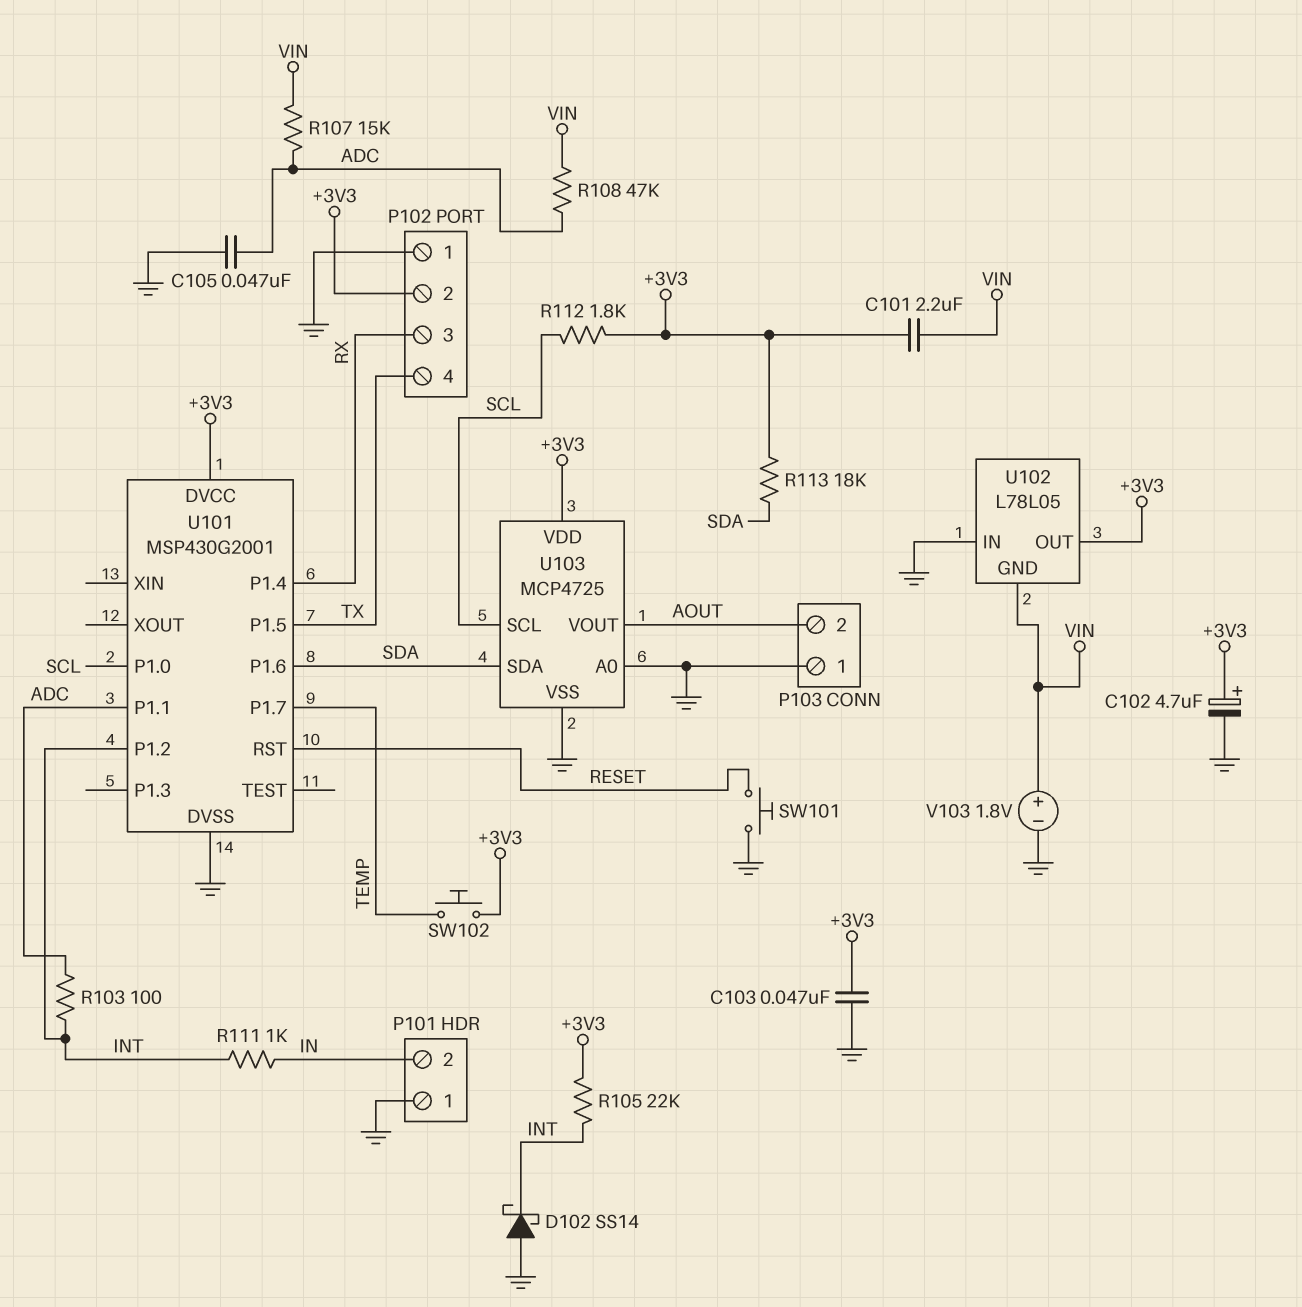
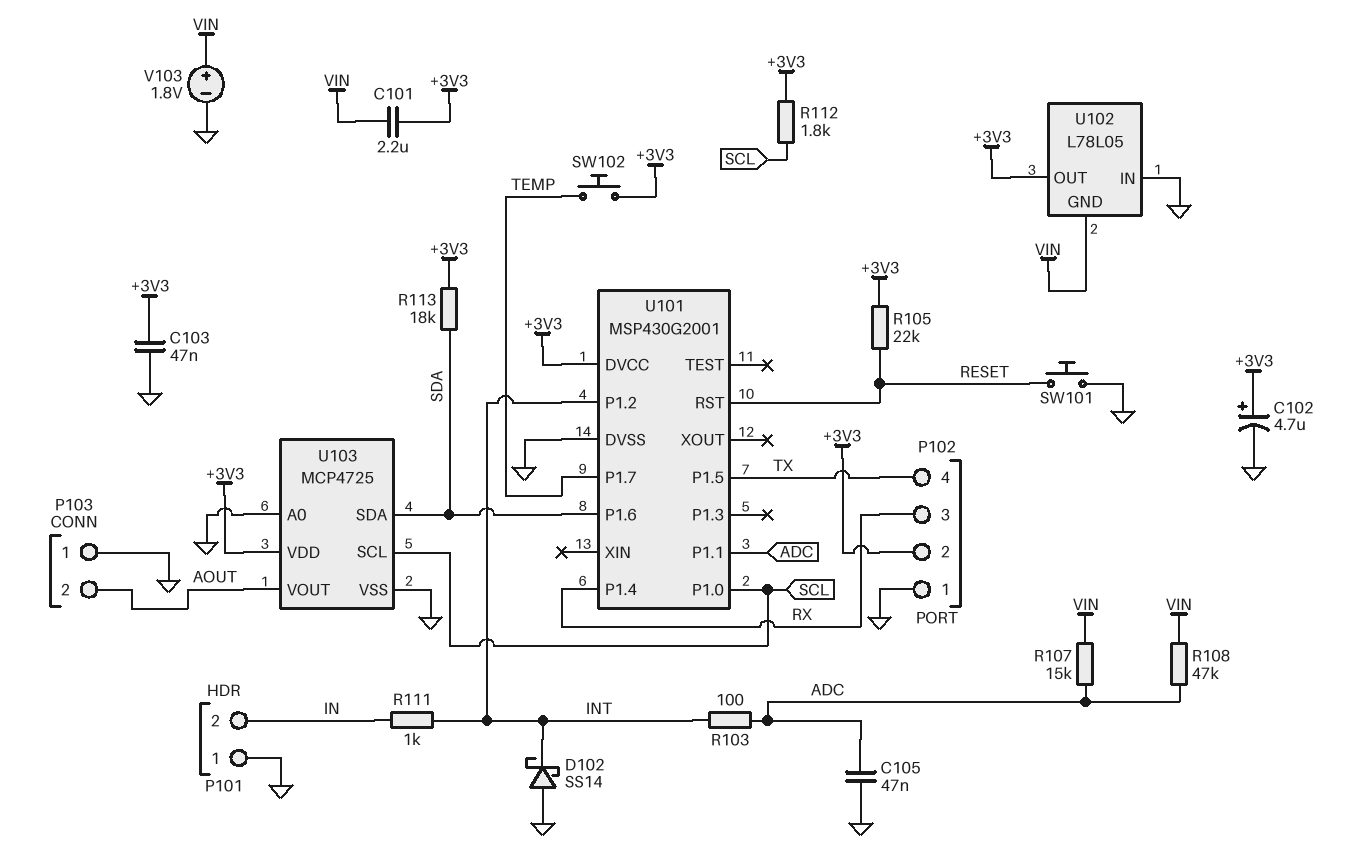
R105: 22k (+3V3, INT) -> 22k (+3V3, RESET)

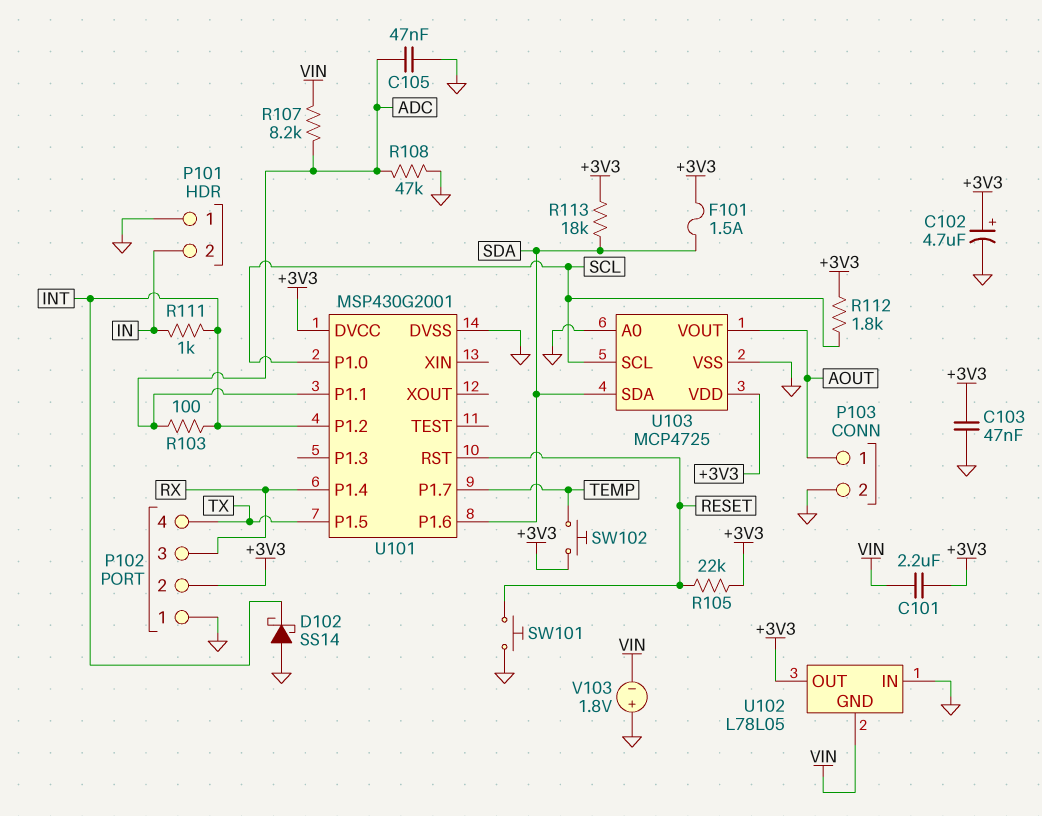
F101: none -> 1.5A (+3V3, SDA)
P103 pin 1: GND -> AOUT
P103 pin 2: AOUT -> GND
R107: 15k (ADC, VIN) -> 8.2k (ADC, VIN)
R108: 47k (ADC, VIN) -> 47k (ADC, GND)
V103: 1.8V (plus VIN, minus GND) -> 1.8V (plus GND, minus VIN)

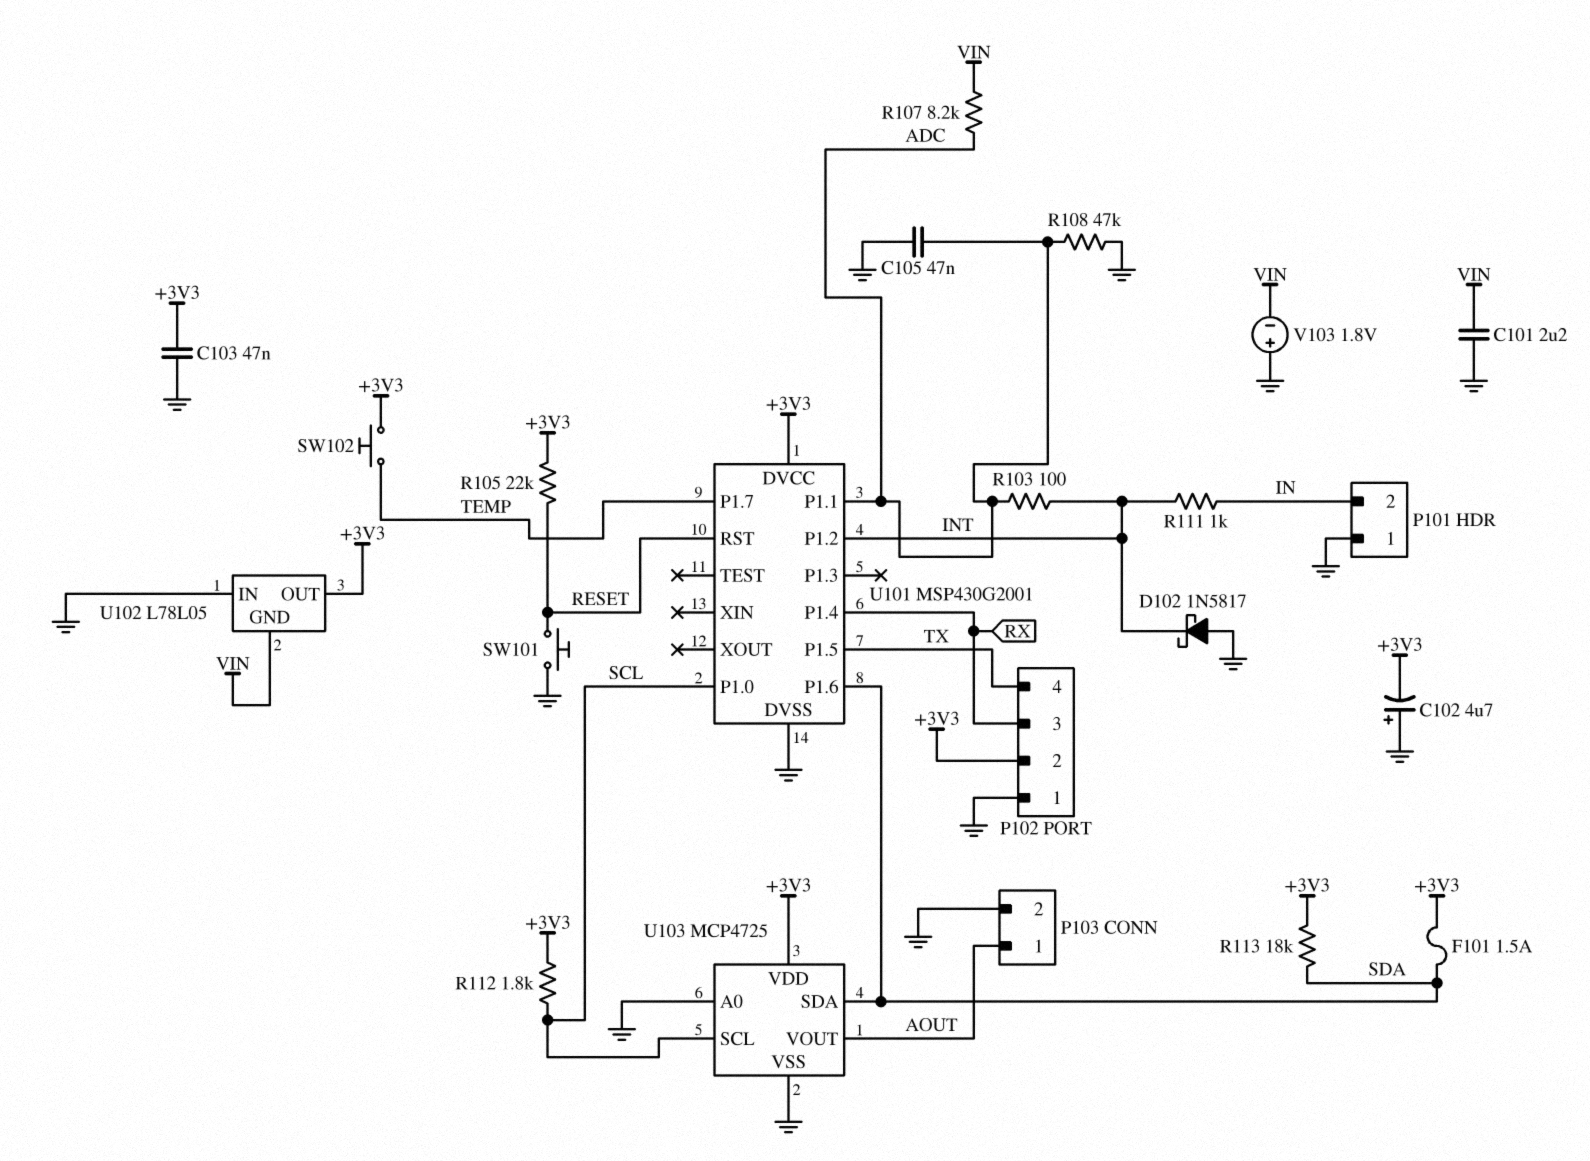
C101: 2.2uF (+3V3, VIN) -> 2.2uF (GND, VIN)
C102: 4.7uF (plus +3V3, minus GND) -> 4.7uF (plus GND, minus +3V3)
D102: schottky SS14 (A GND, K INT) -> schottky 1N5817 (A GND, K INT)

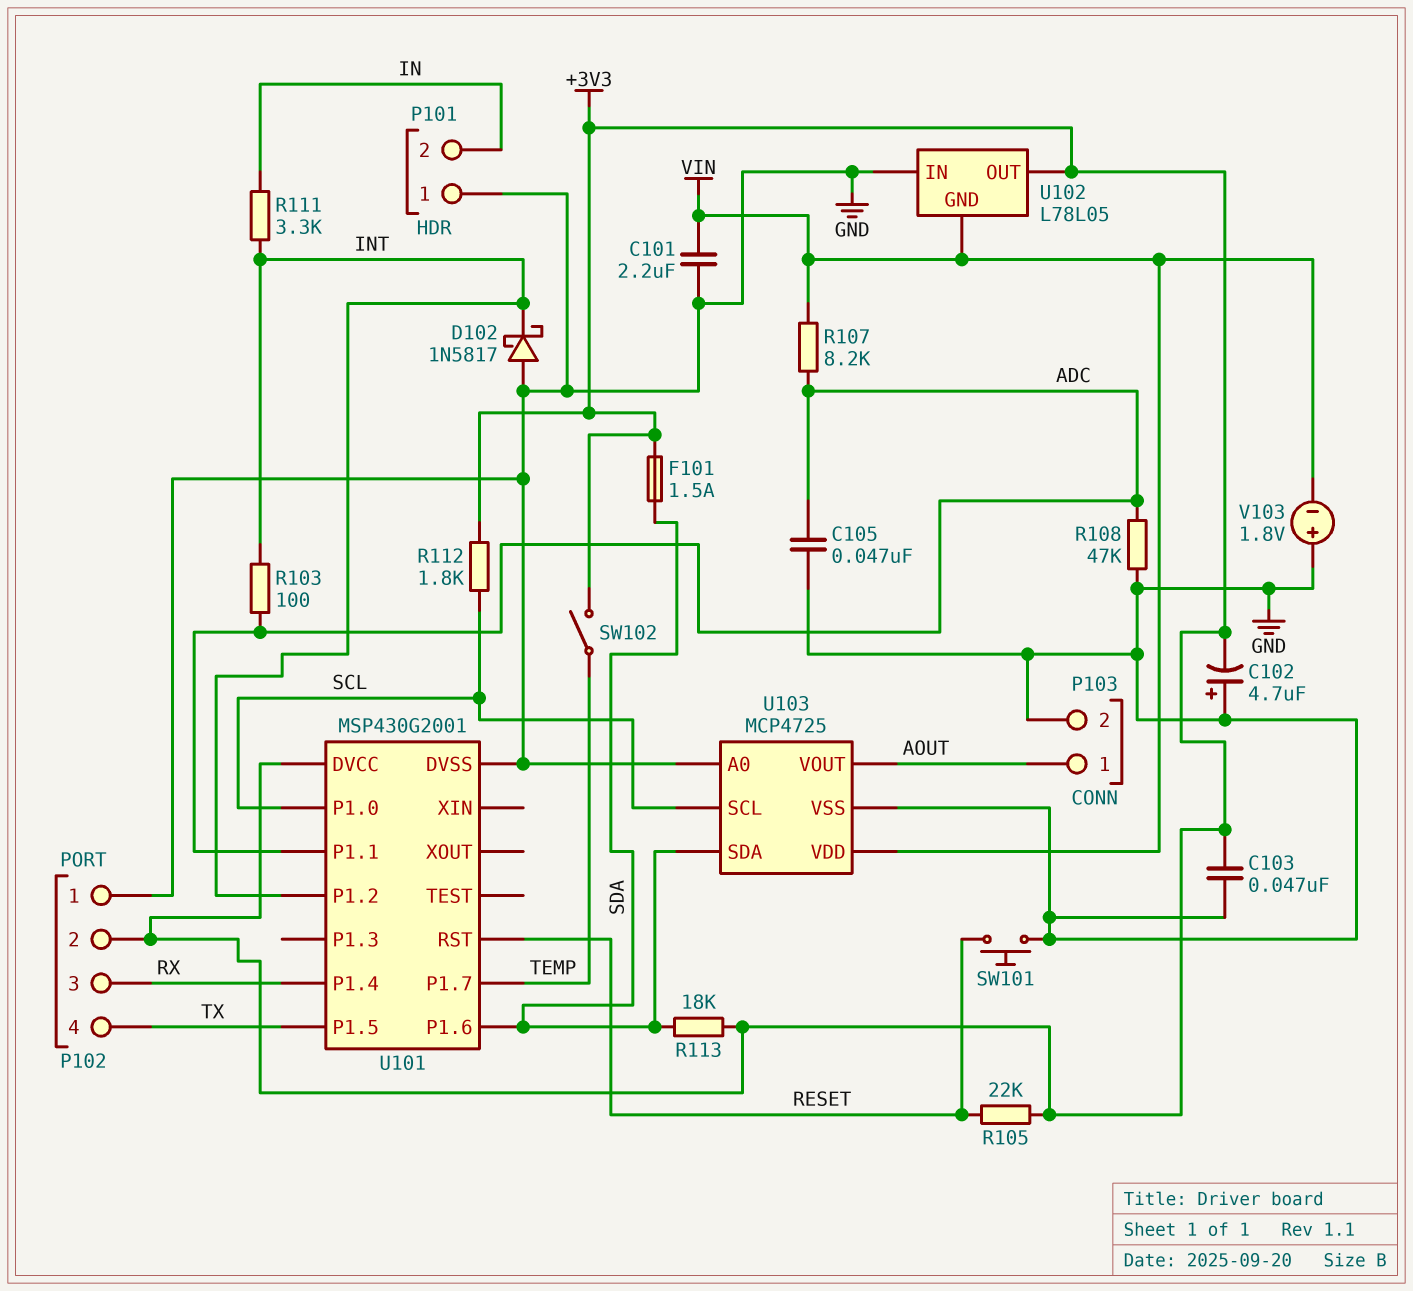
R111: 1k (IN, INT) -> 3.3k (IN, INT)
SW102: button (+3V3, TEMP) -> switch (+3V3, TEMP)
U103 pin VDD: +3V3 -> VIN

